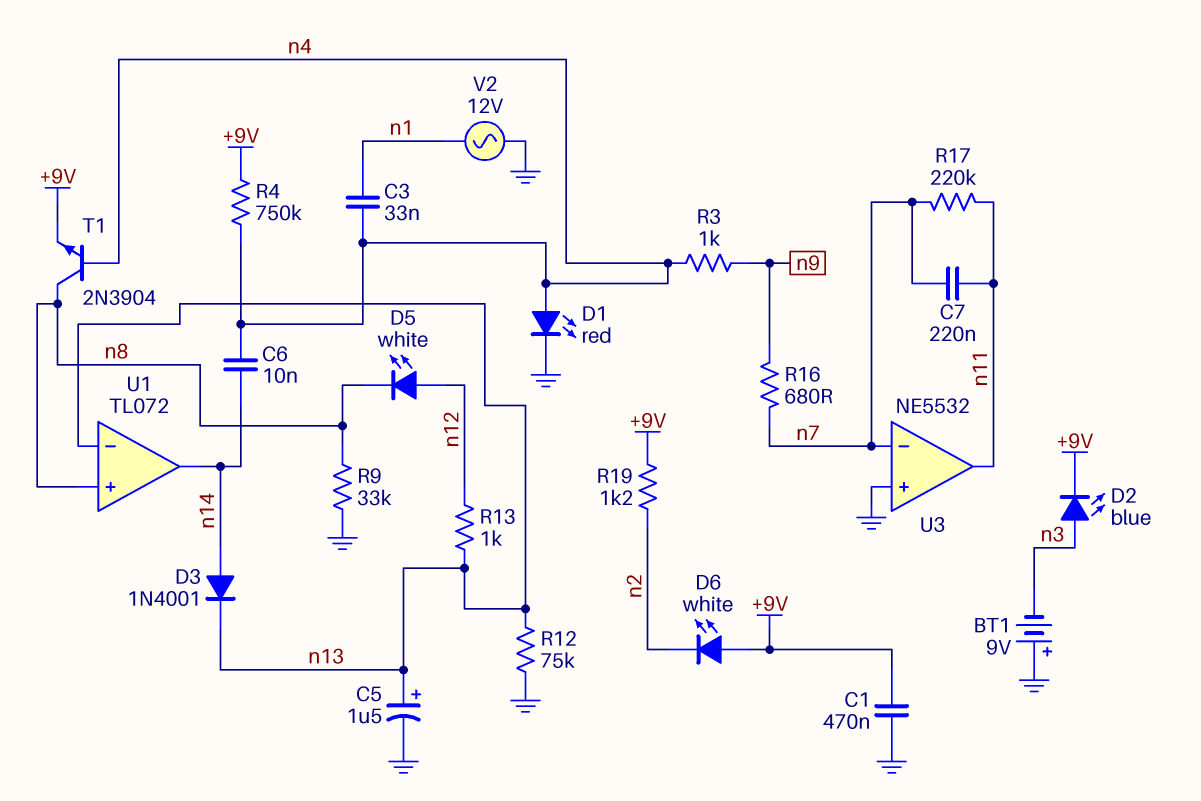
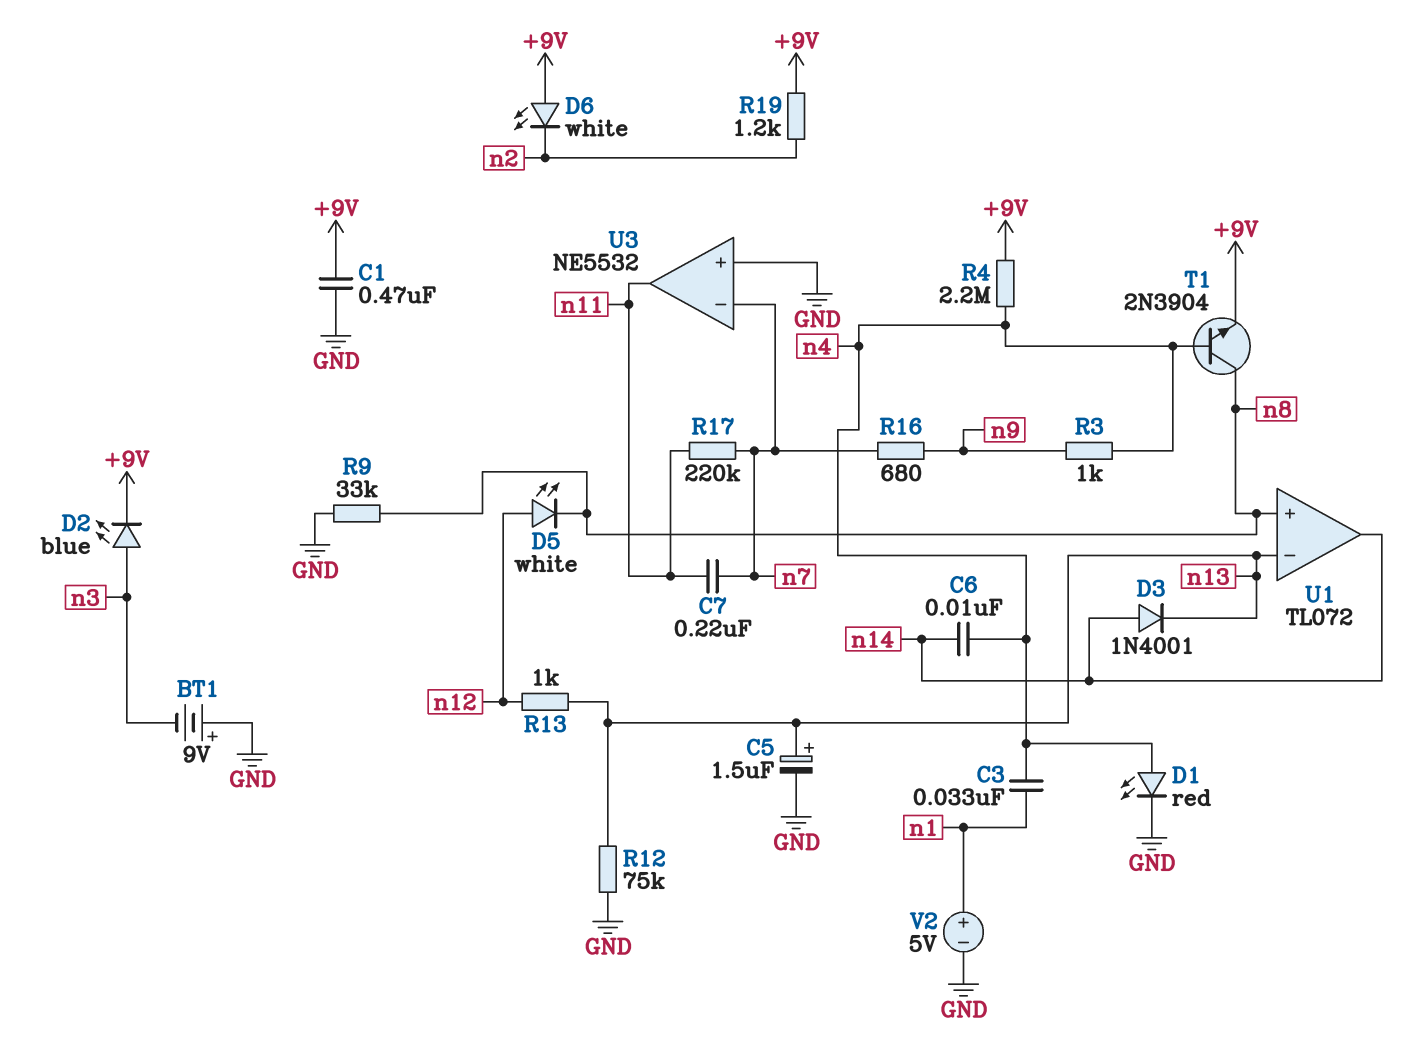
R4: 750k (+9V, n4) -> 2.2M (+9V, n4)
V2: AC 12V (GND, n1) -> 5V (plus n1, minus GND)

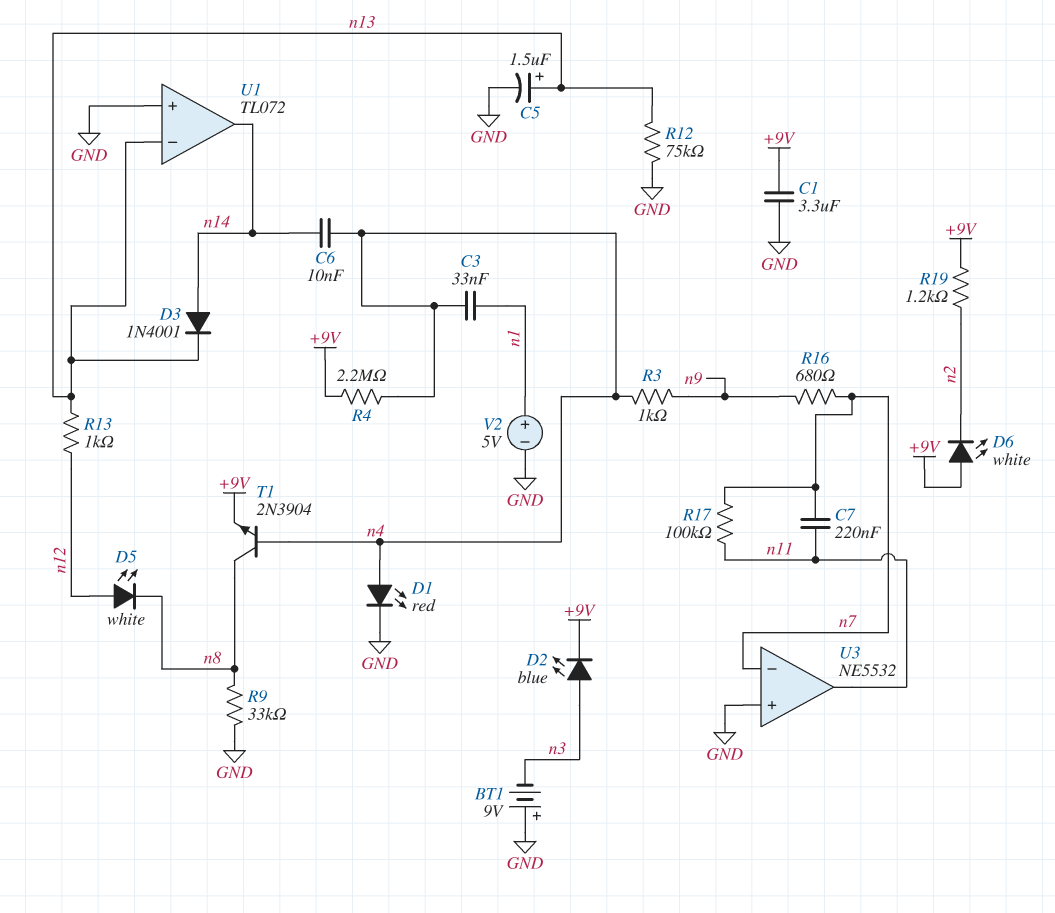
C1: 470nF (+9V, GND) -> 3.3uF (+9V, GND)
R17: 220k (n7, n11) -> 100k (n7, n11)
U1 pin in+: n8 -> GND

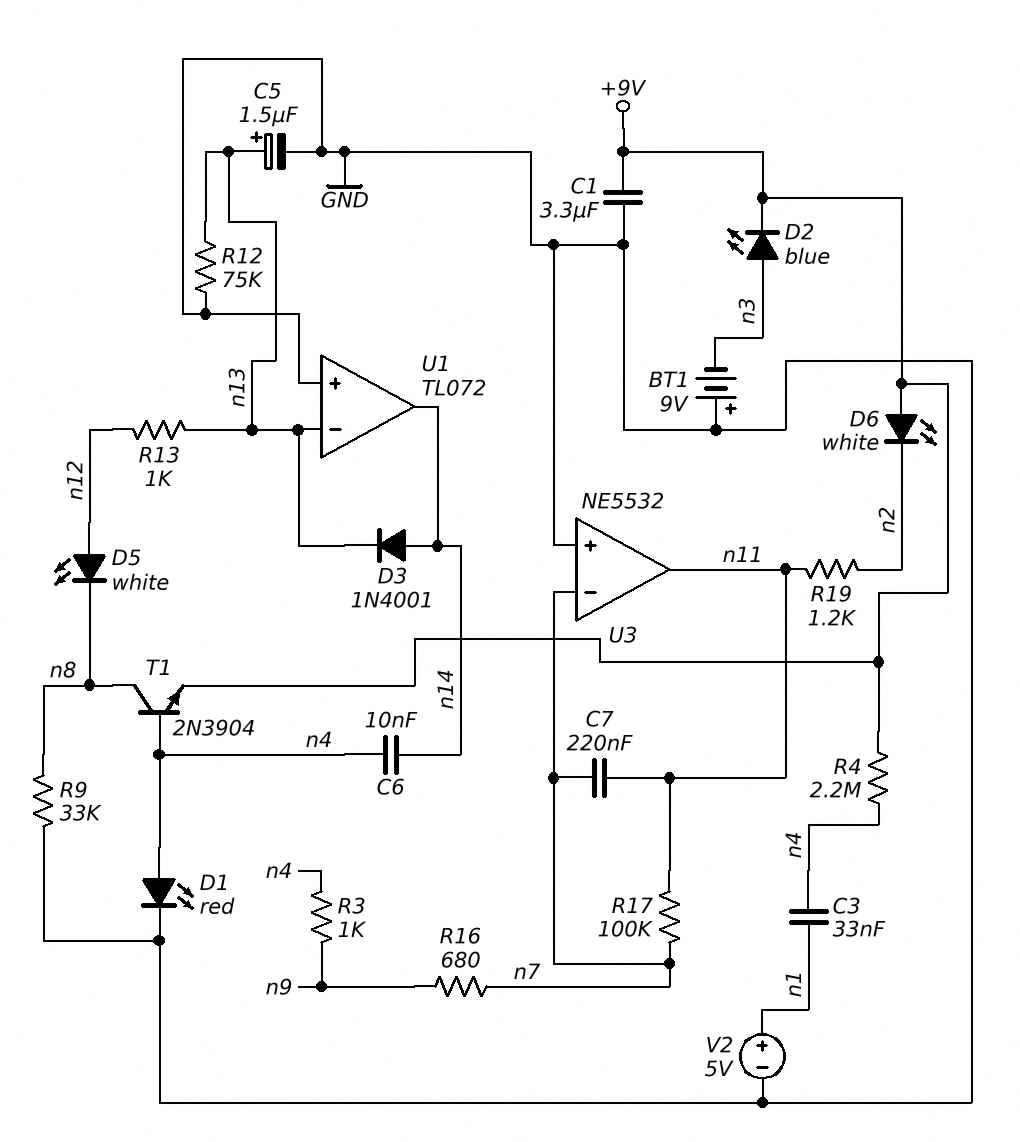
R19: 1.2k (+9V, n2) -> 1.2k (n2, n11)

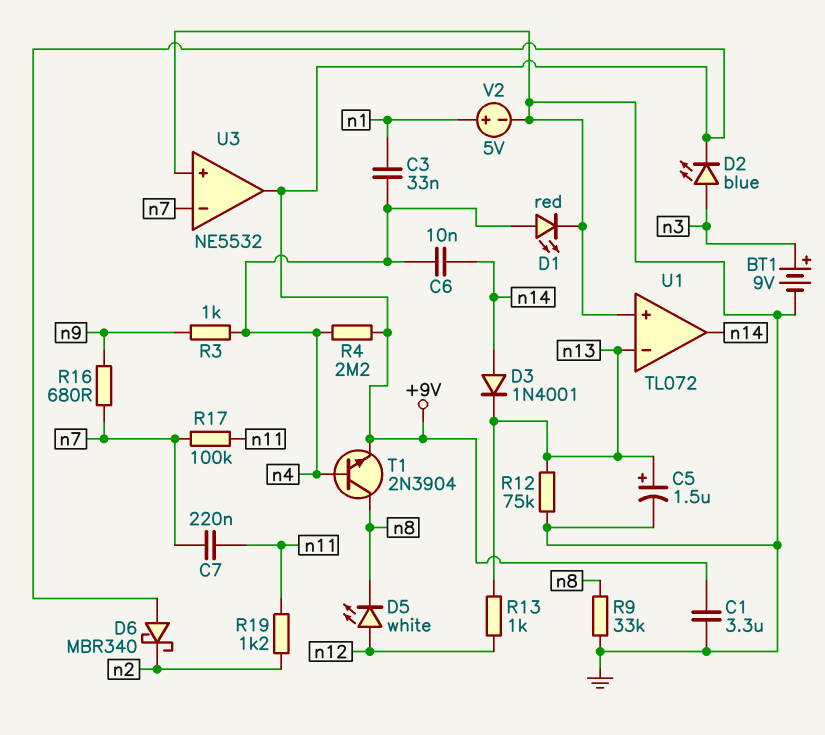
BT1: 9V (plus GND, minus n3) -> 9V (plus n3, minus GND)
D6: LED white (A +9V, K n2) -> schottky MBR340 (A +9V, K n2)
U3 pin out: n11 -> +9V

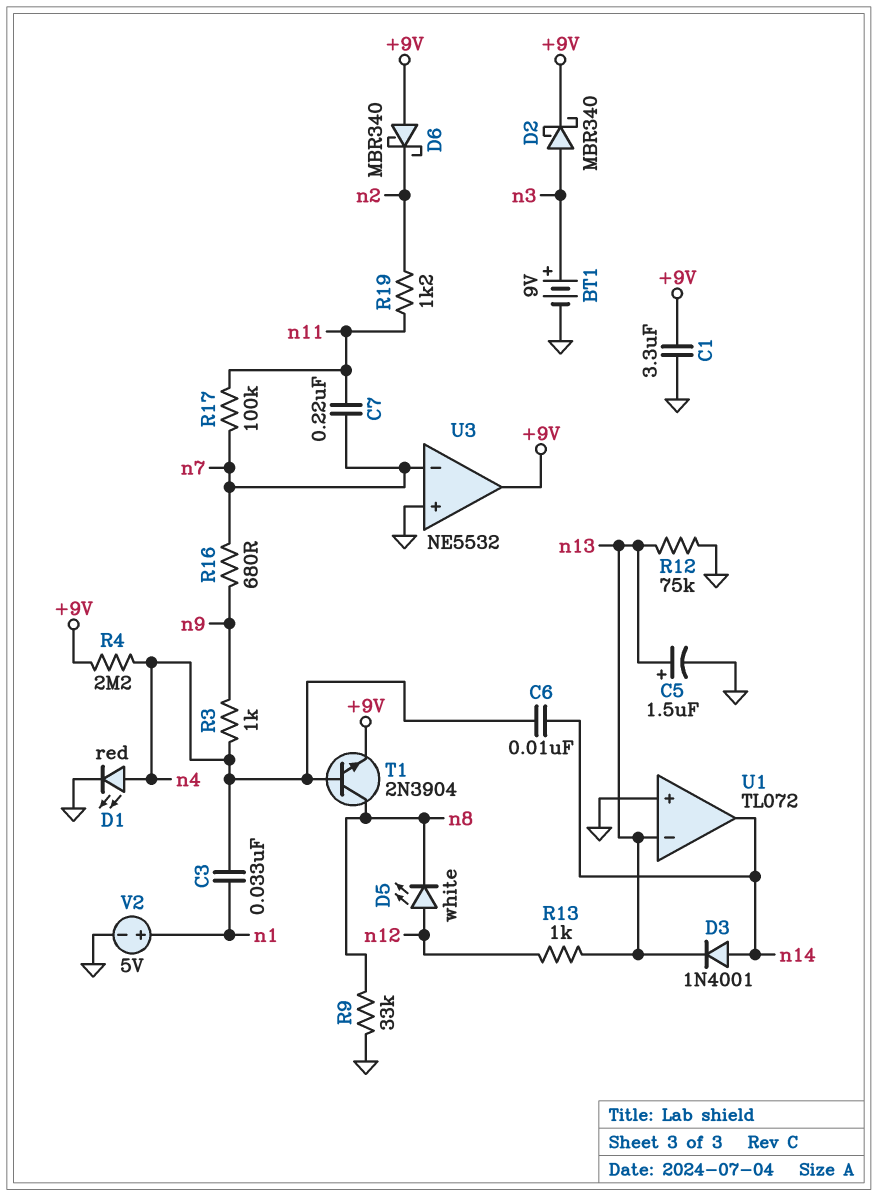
D2: LED blue (A n3, K +9V) -> schottky MBR340 (A n3, K +9V)

